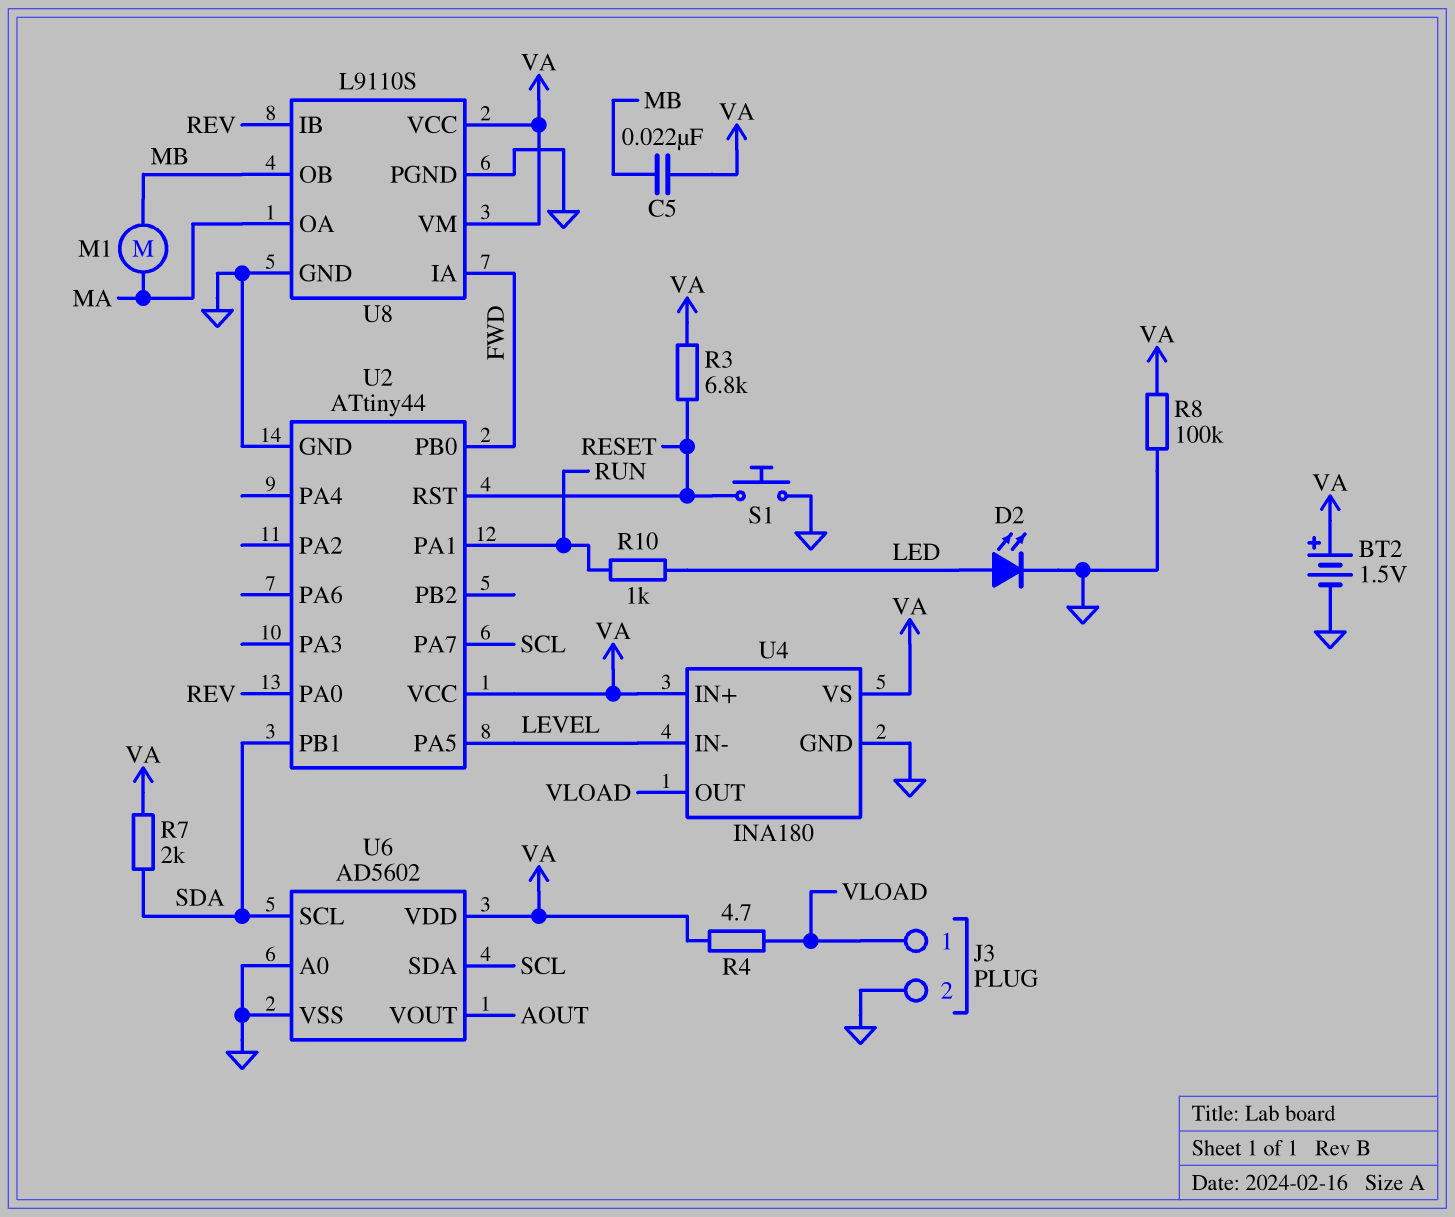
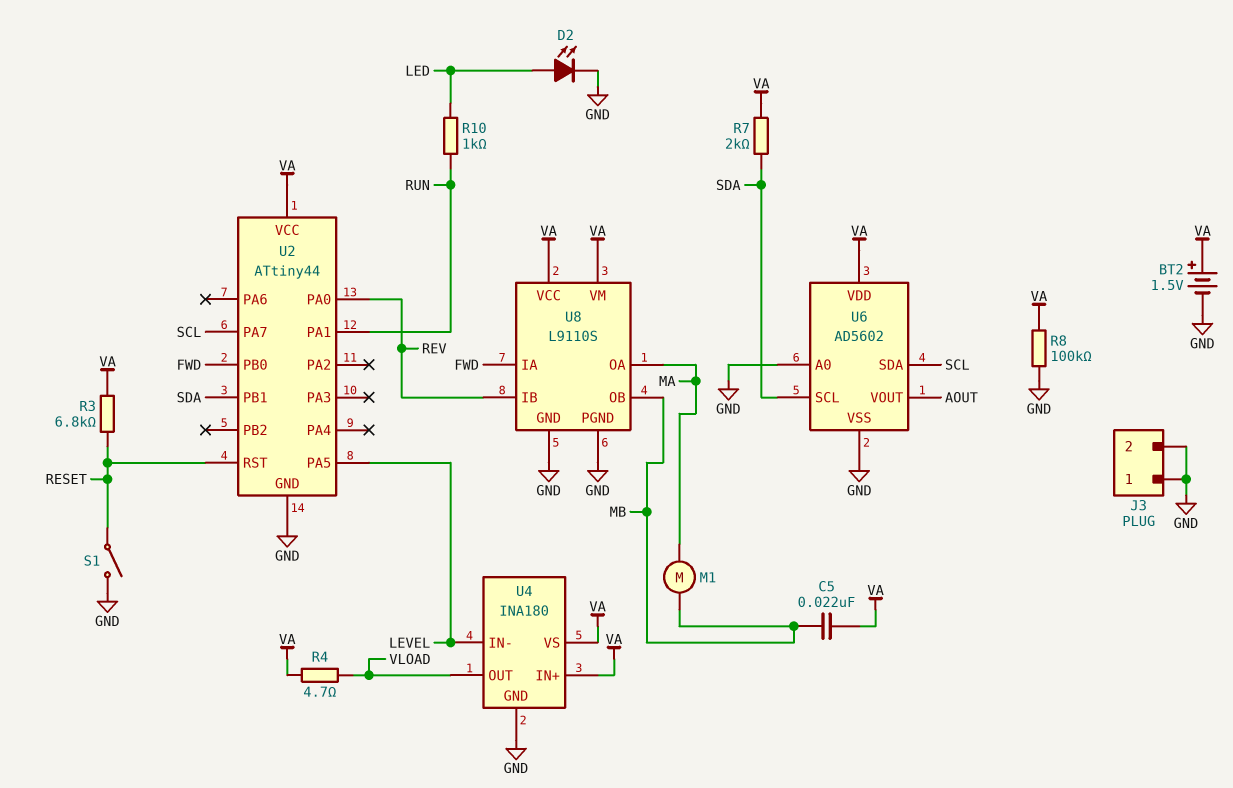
J3 pin 1: VLOAD -> GND
S1: button (GND, RESET) -> switch (GND, RESET)

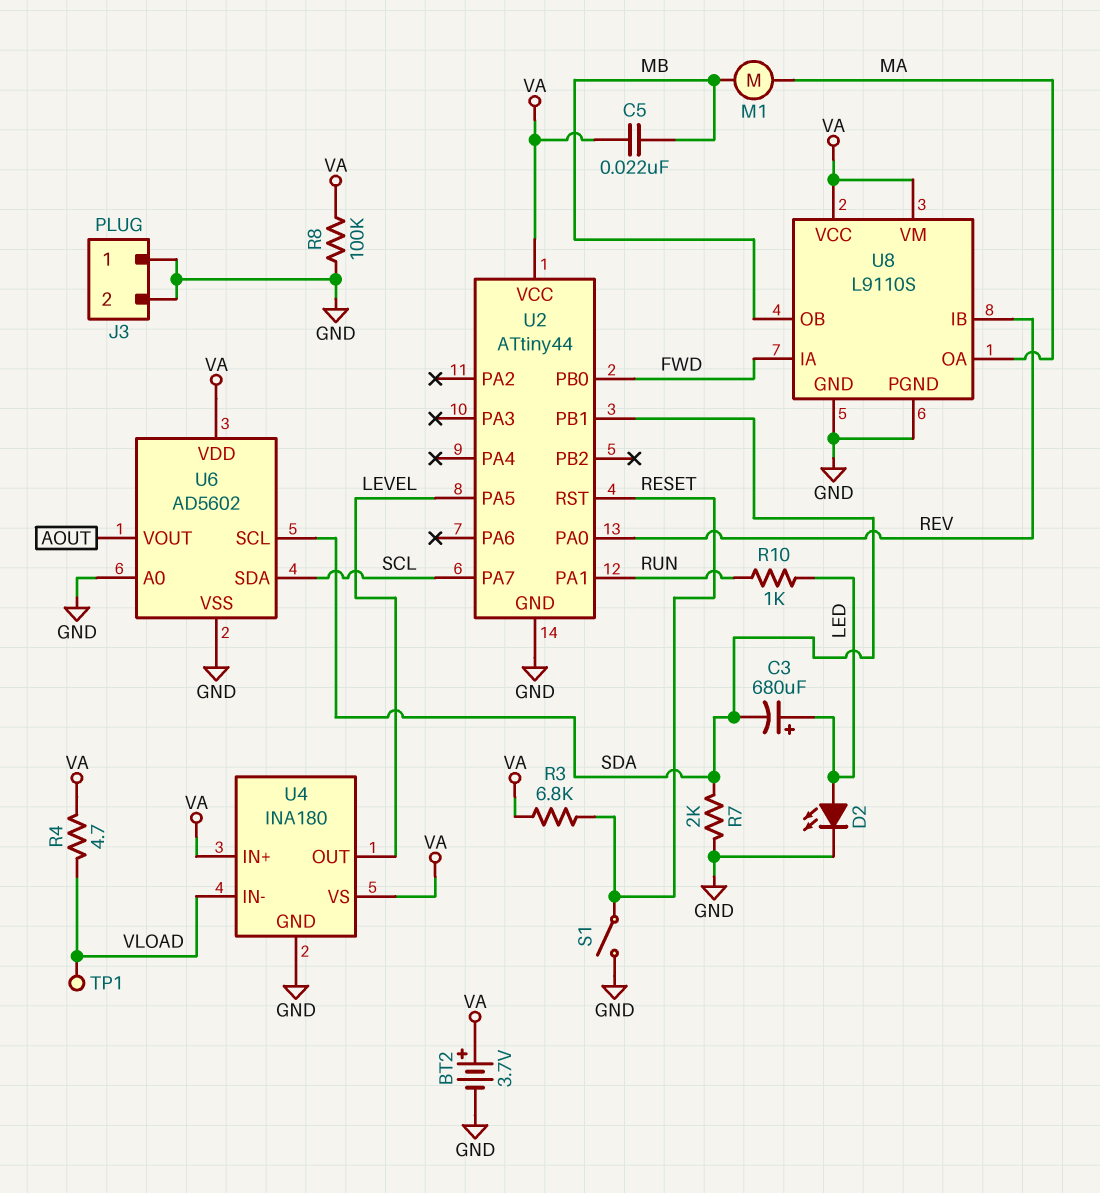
BT2: 1.5V (plus VA, minus GND) -> 3.7V (plus VA, minus GND)
C3: none -> 680uF (plus LED, minus SDA)
R7: 2k (SDA, VA) -> 2k (GND, SDA)
TP1: none -> test point (VLOAD)
U4 pin IN-: LEVEL -> VLOAD
U4 pin OUT: VLOAD -> LEVEL

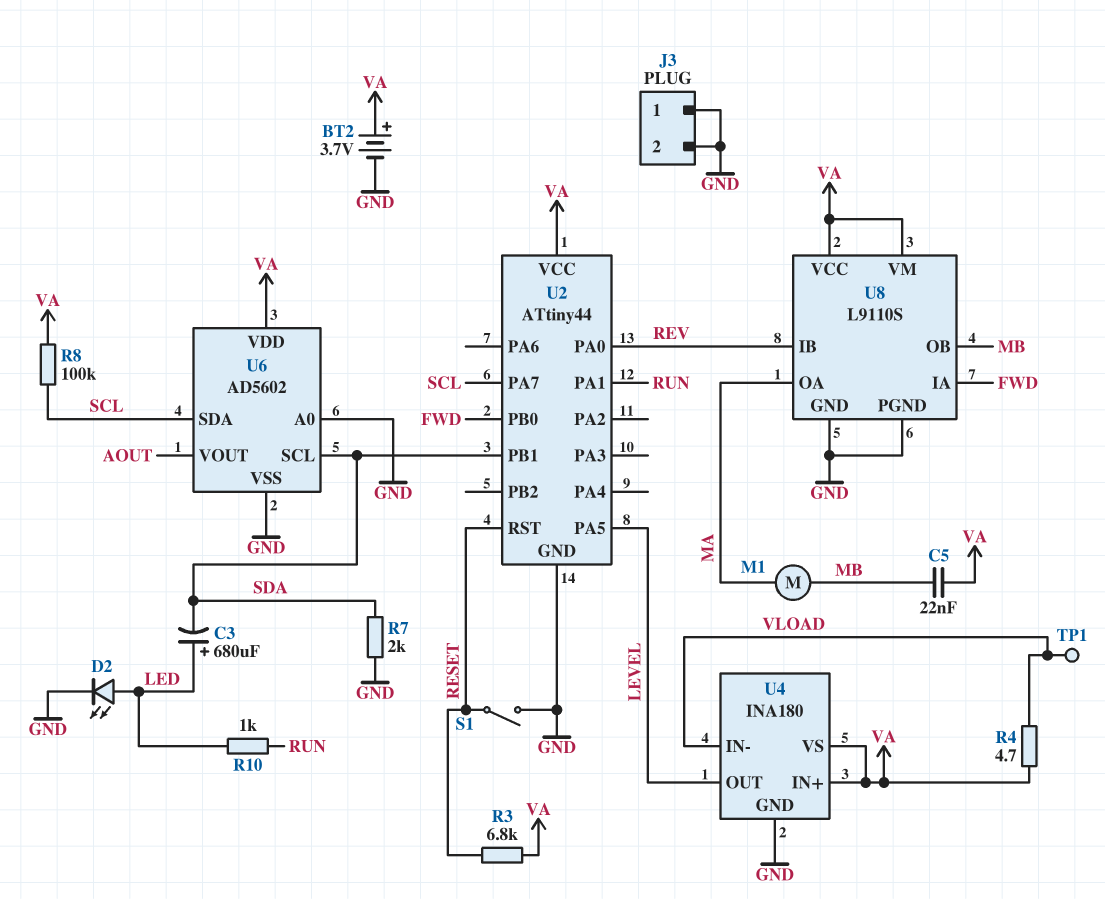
R8: 100k (GND, VA) -> 100k (SCL, VA)

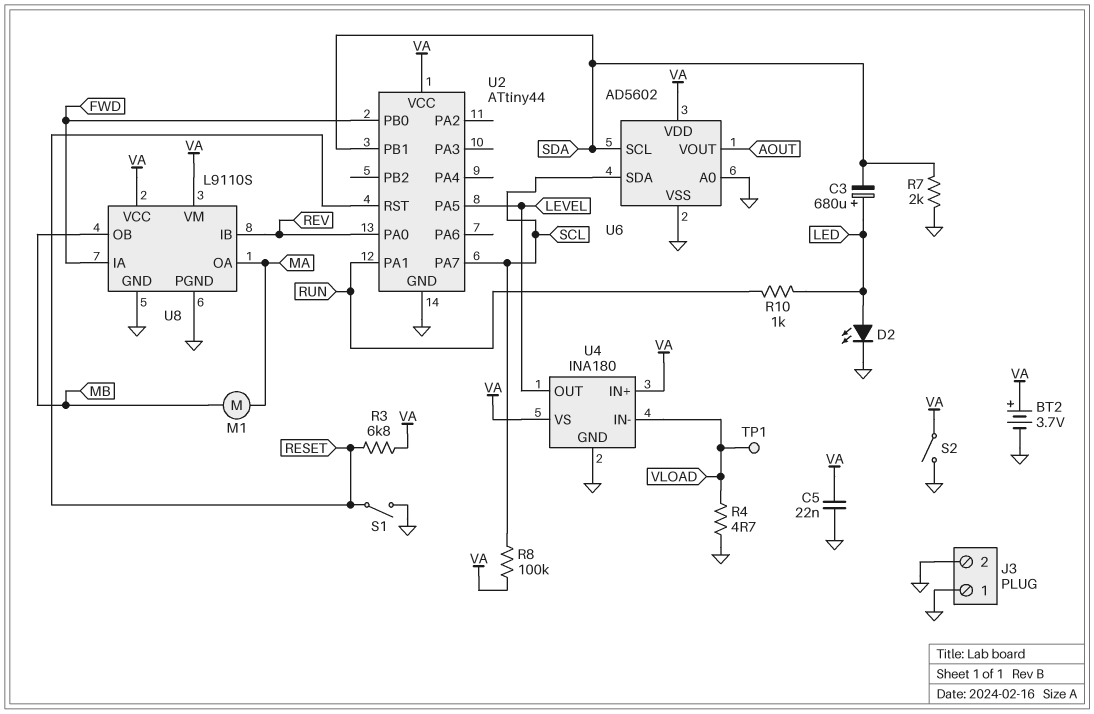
C5: 22nF (MB, VA) -> 22nF (GND, VA)
R4: 4.7 (VA, VLOAD) -> 4.7 (GND, VLOAD)
S2: none -> switch (GND, VA)

